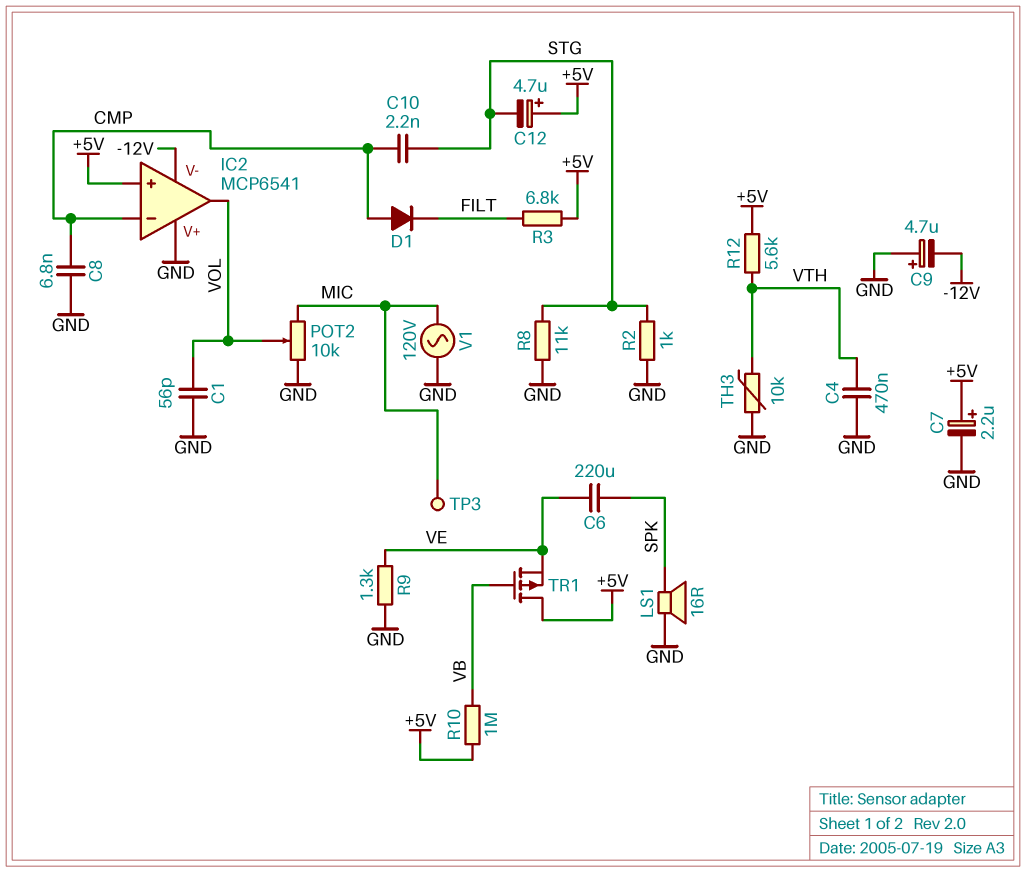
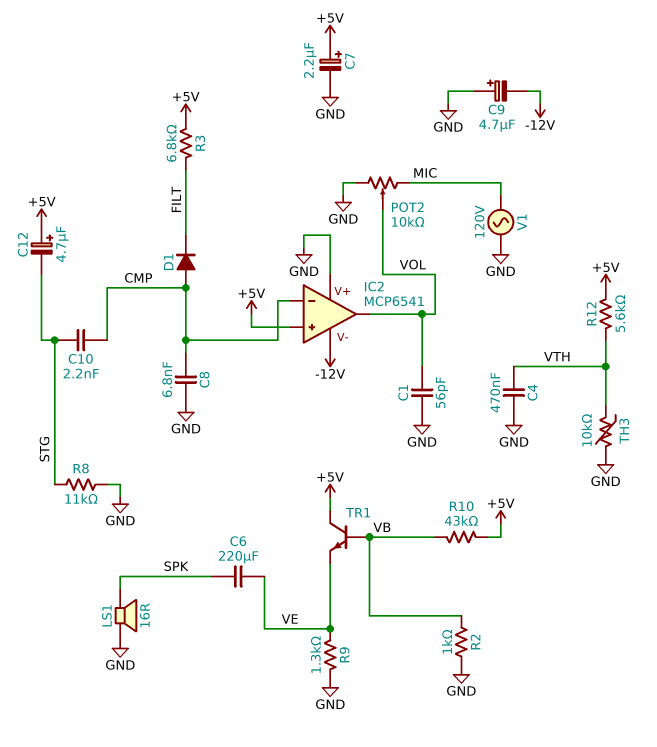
R2: 1k (GND, STG) -> 1k (GND, VB)
R10: 1M (+5V, VB) -> 43k (+5V, VB)
TP3: test point (MIC) -> none
TR1: PMOS (G VB, D +5V, S VE) -> NPN (B VB, C +5V, E VE)

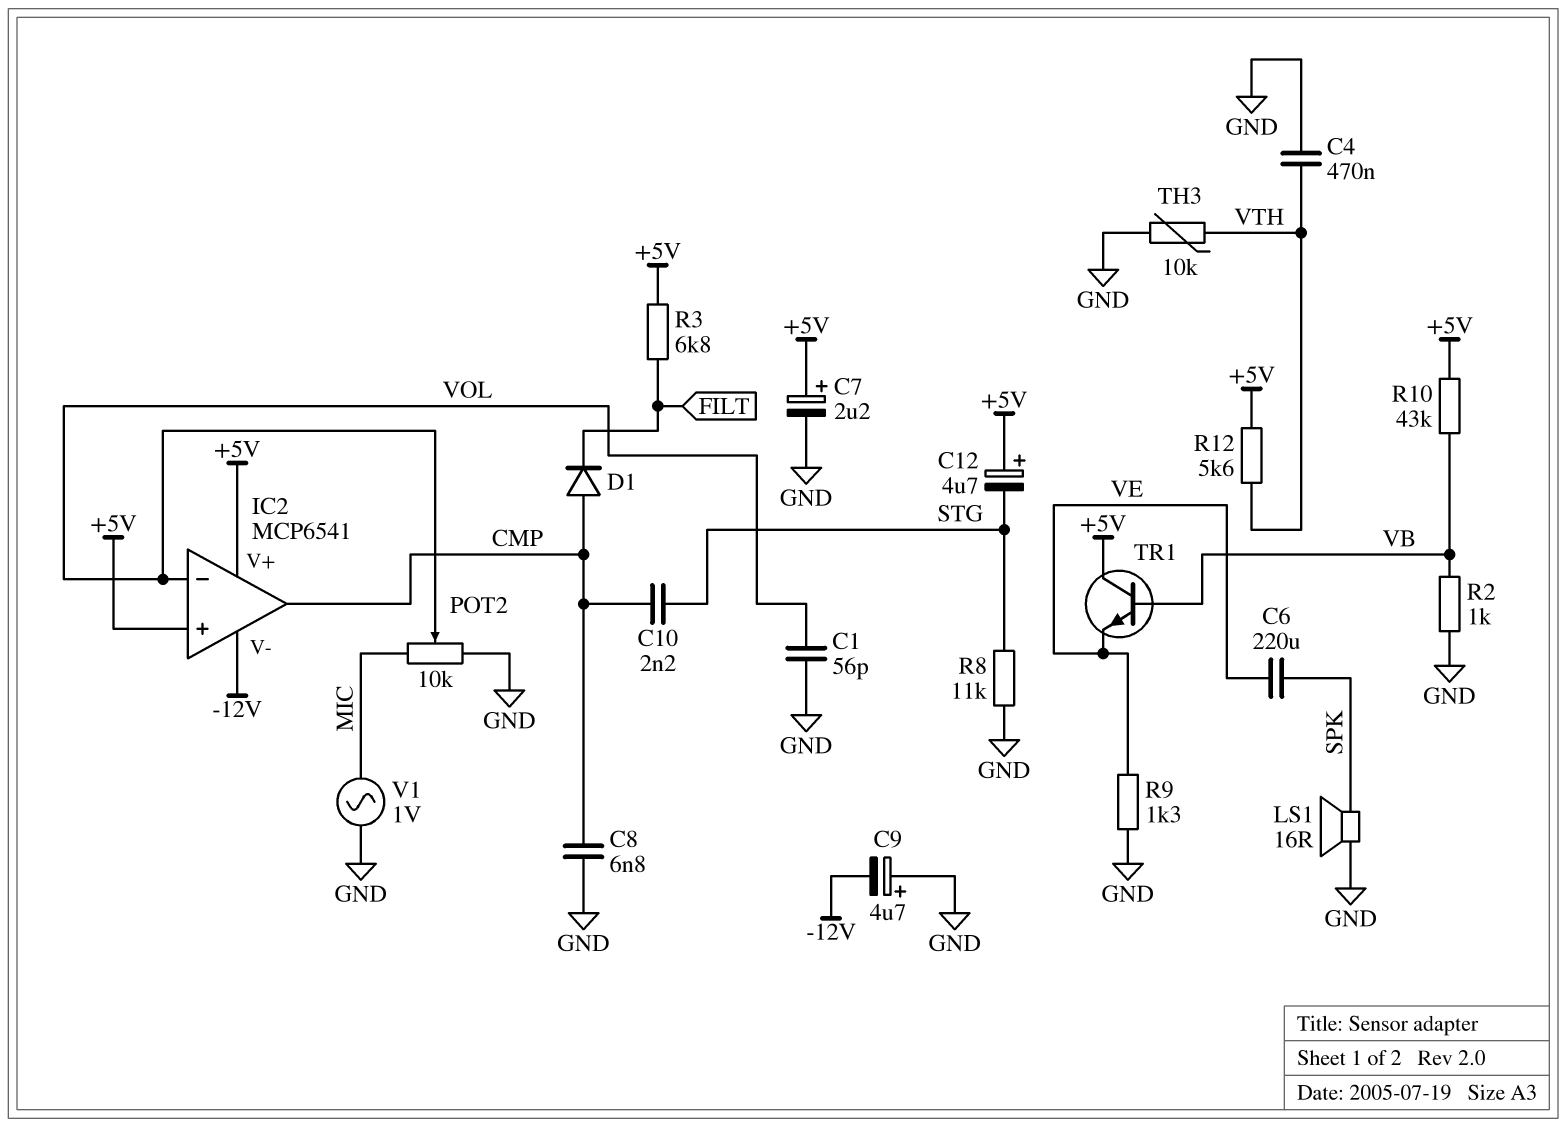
IC2 pin V+: GND -> +5V
IC2 pin in-: CMP -> VOL
IC2 pin out: VOL -> CMP
V1: AC 120V (GND, MIC) -> AC 1V (GND, MIC)

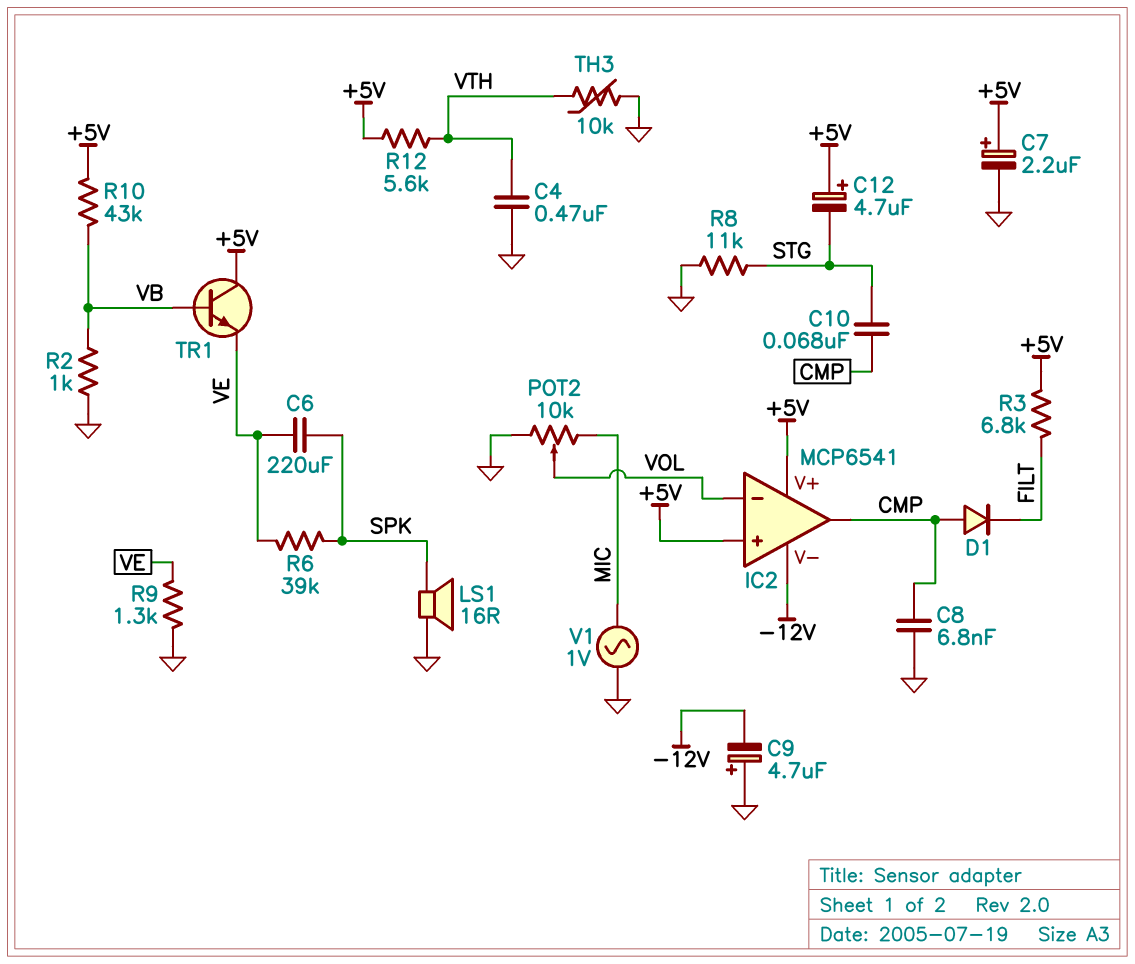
C1: 56pF (GND, VOL) -> none
C10: 2.2nF (CMP, STG) -> 68nF (CMP, STG)
R6: none -> 39k (SPK, VE)

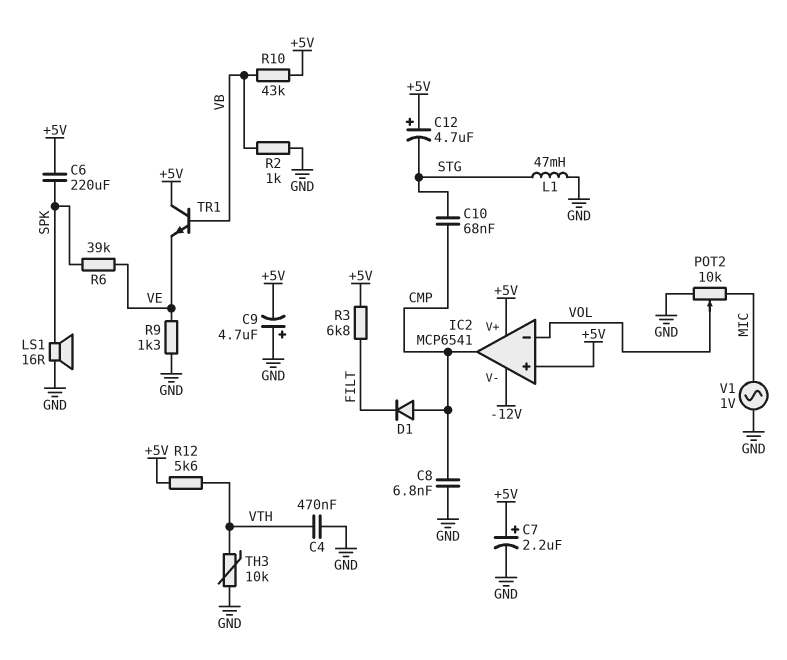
C6: 220uF (SPK, VE) -> 220uF (+5V, SPK)
C9: 4.7uF (plus GND, minus -12V) -> 4.7uF (plus GND, minus +5V)
L1: none -> 47mH (GND, STG)
R8: 11k (GND, STG) -> none

